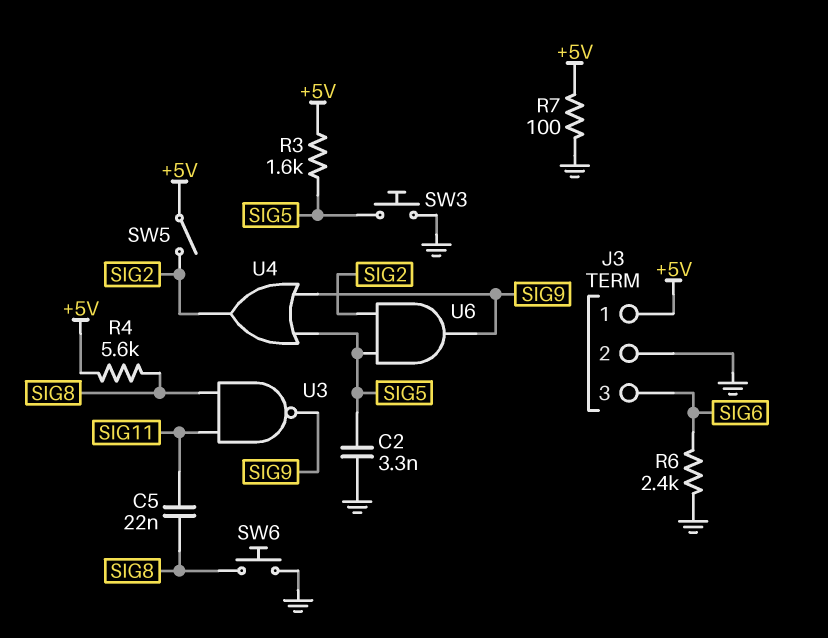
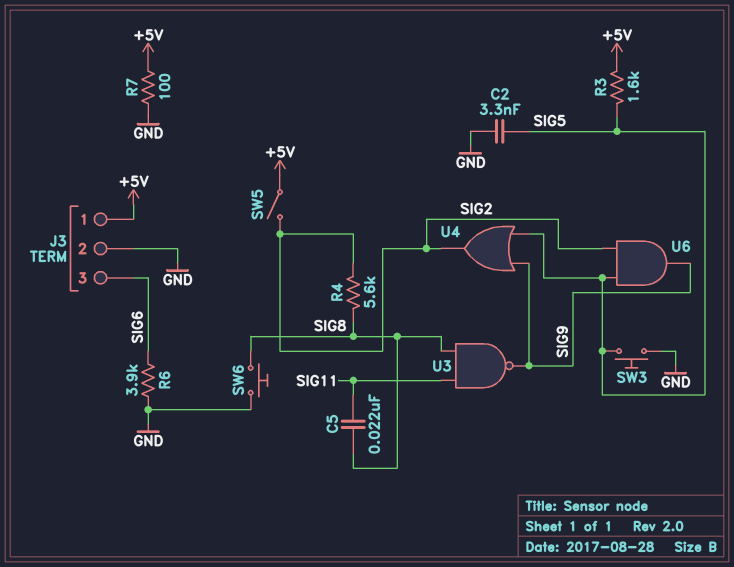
R4: 5.6k (+5V, SIG8) -> 5.6k (SIG2, SIG8)
R6: 2.4k (GND, SIG6) -> 3.9k (GND, SIG6)

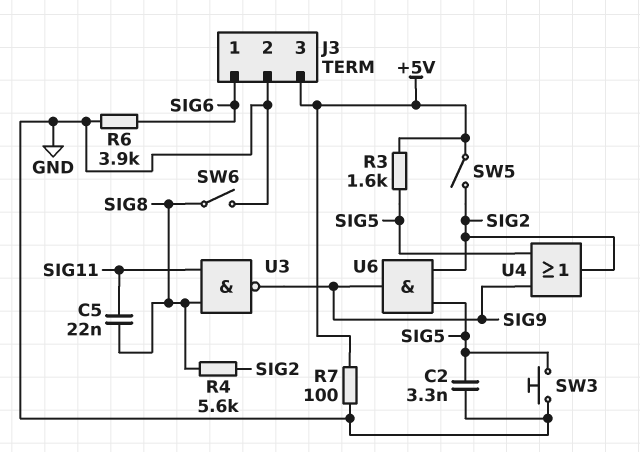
J3 pin 1: +5V -> SIG6
J3 pin 3: SIG6 -> +5V
SW6: button (GND, SIG8) -> switch (GND, SIG8)

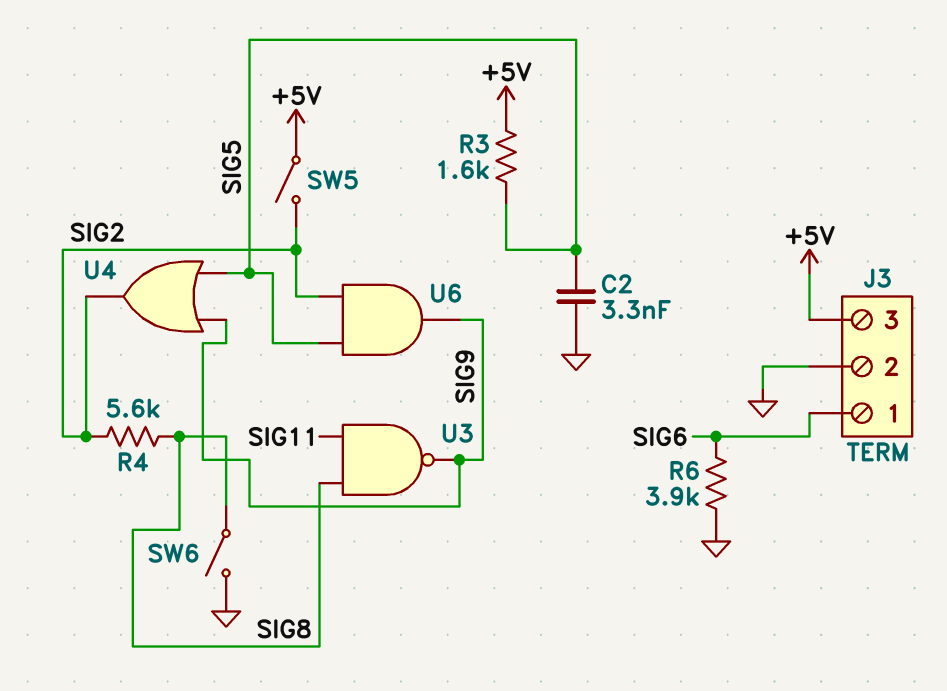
C5: 22nF (SIG8, SIG11) -> none
R7: 100 (+5V, GND) -> none
SW3: button (GND, SIG5) -> none

